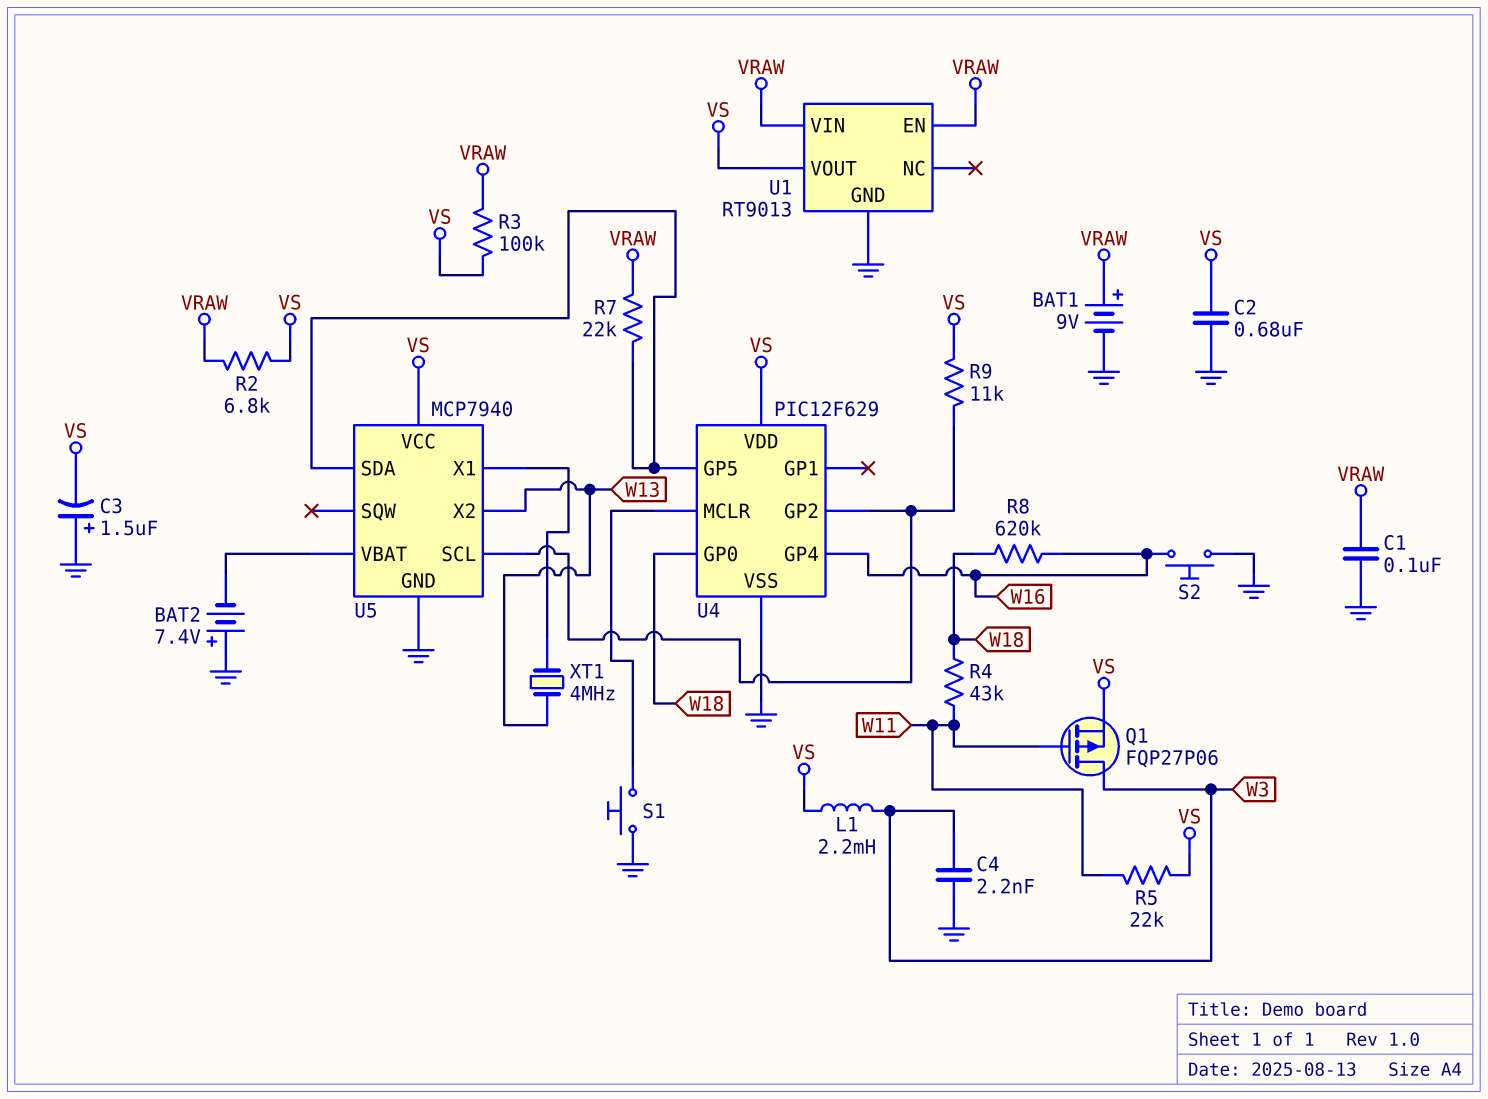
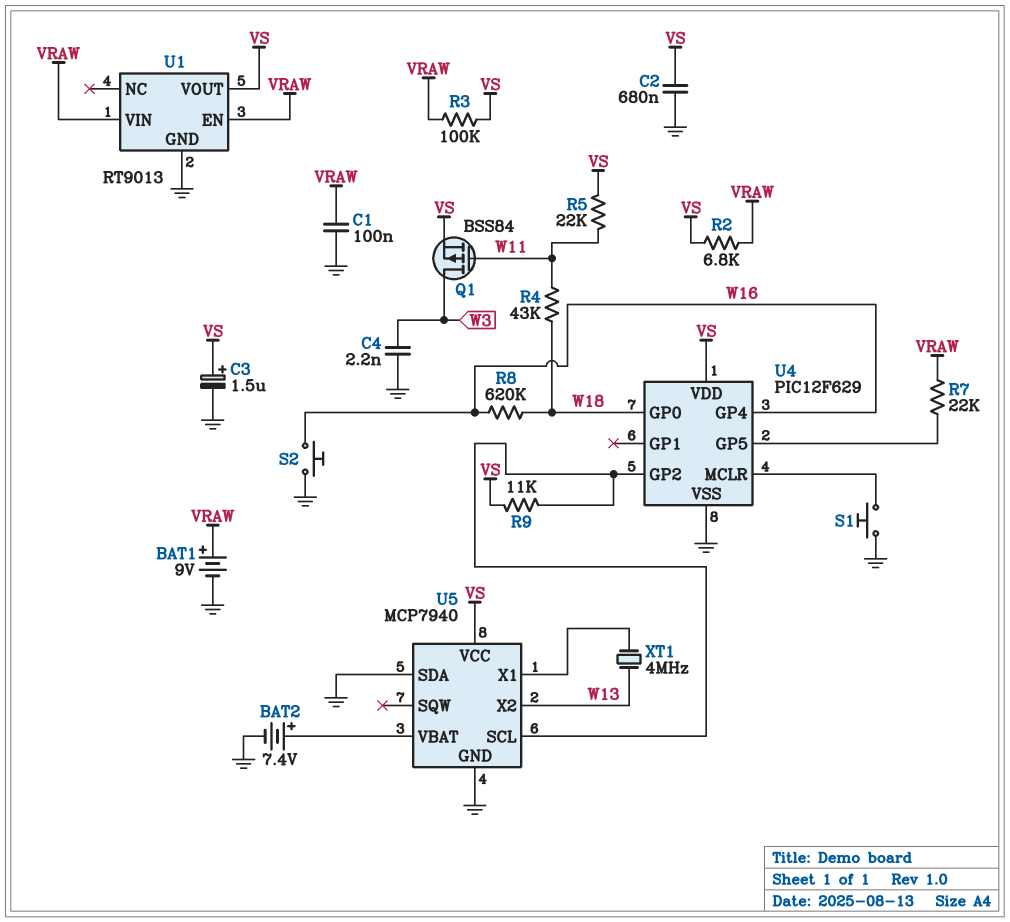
BAT2: 7.4V (plus GND, minus U5/VBAT) -> 7.4V (plus U5/VBAT, minus GND)
C3: 1.5uF (plus GND, minus VS) -> 1.5uF (plus VS, minus GND)
L1: 2.2mH (VS, W3) -> none
Q1: PMOS FQP27P06 (G W11, D W3, S VS) -> PMOS BSS84 (G W11, D W3, S VS)
U5 pin SDA: U4/GP5 -> GND

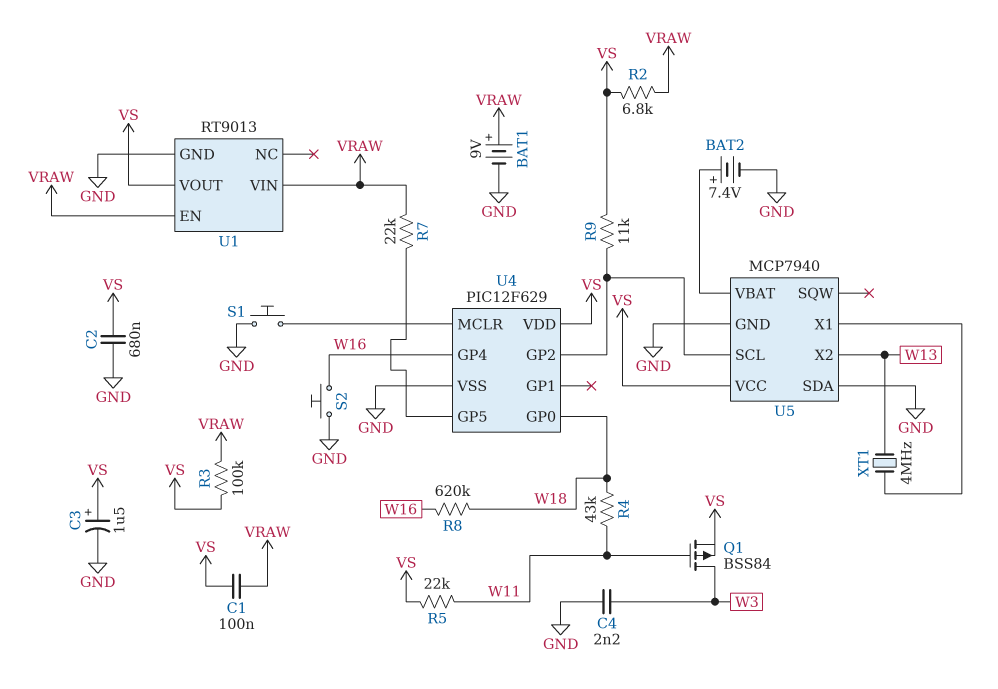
C1: 100nF (GND, VRAW) -> 100nF (VRAW, VS)

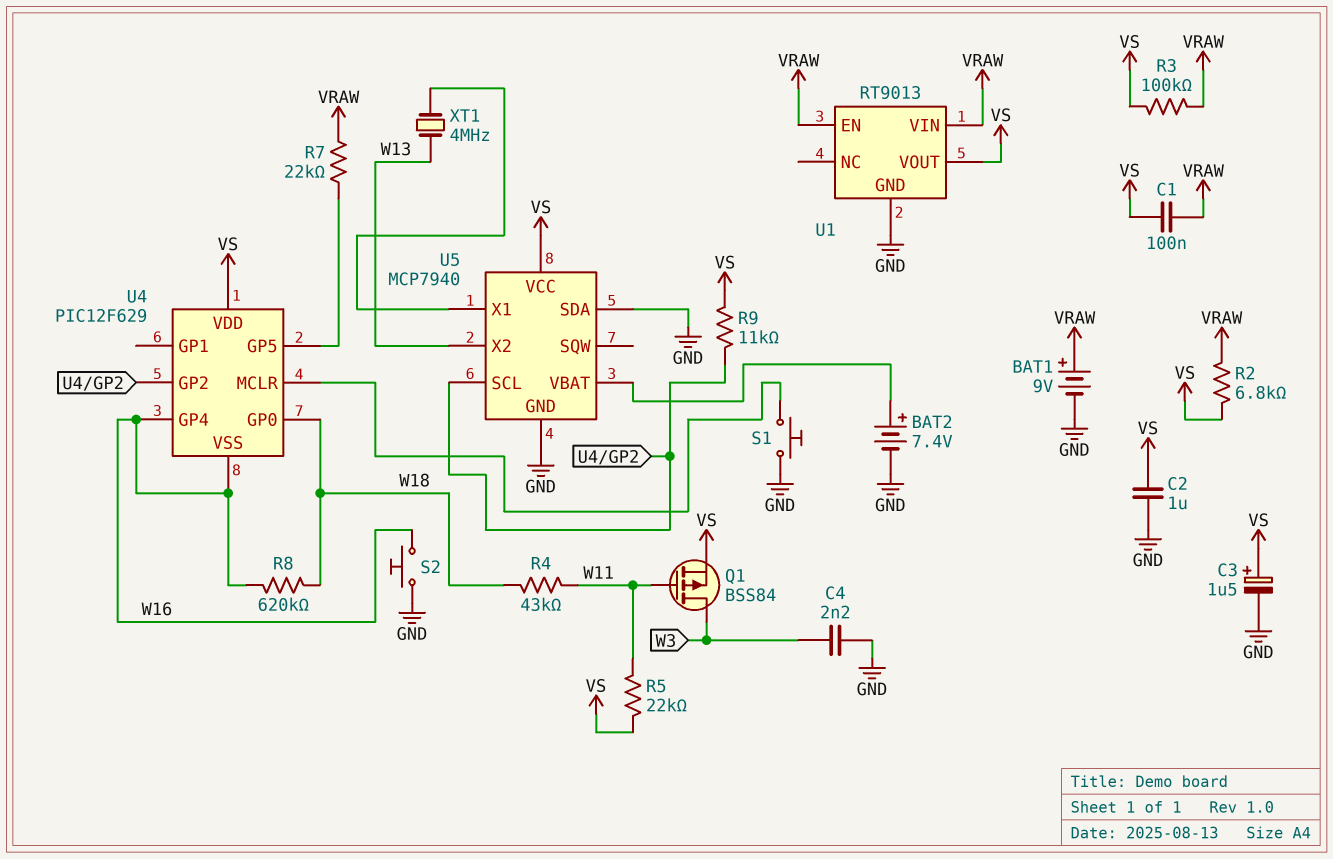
C2: 680nF (GND, VS) -> 1uF (GND, VS)
U4 pin VSS: GND -> W16

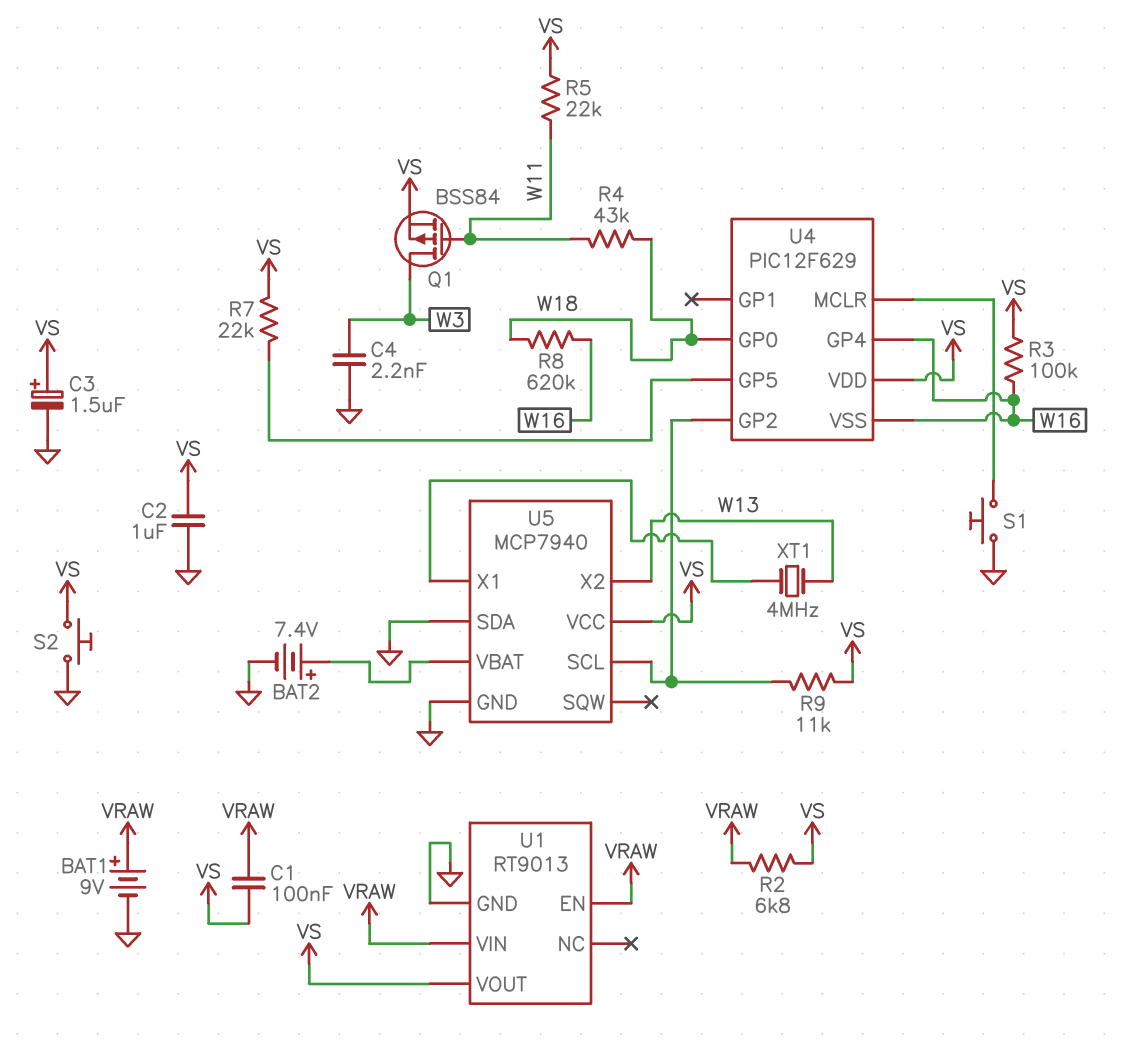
R3: 100k (VRAW, VS) -> 100k (VS, W16)
R7: 22k (U4/GP5, VRAW) -> 22k (U4/GP5, VS)
S2: button (GND, W16) -> button (GND, VS)

